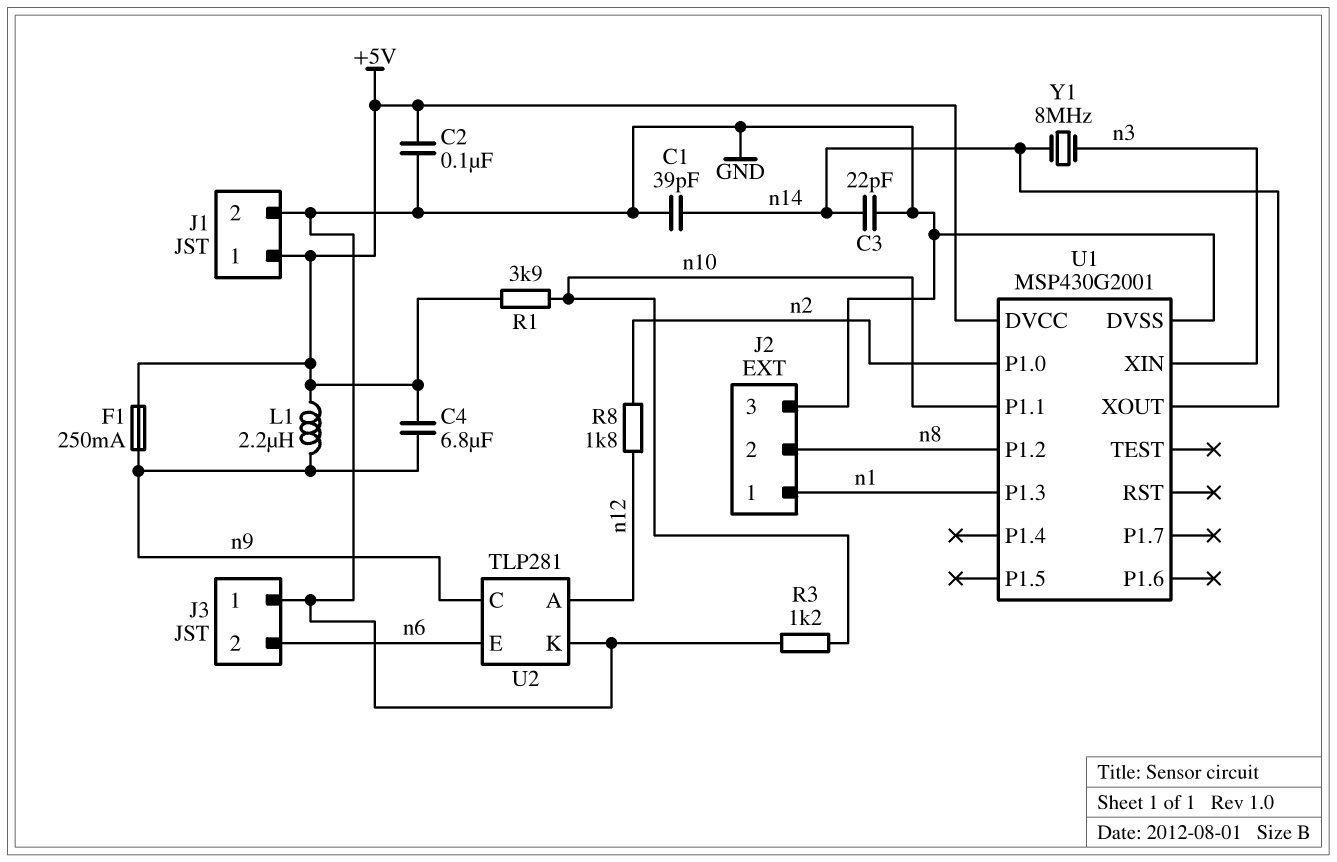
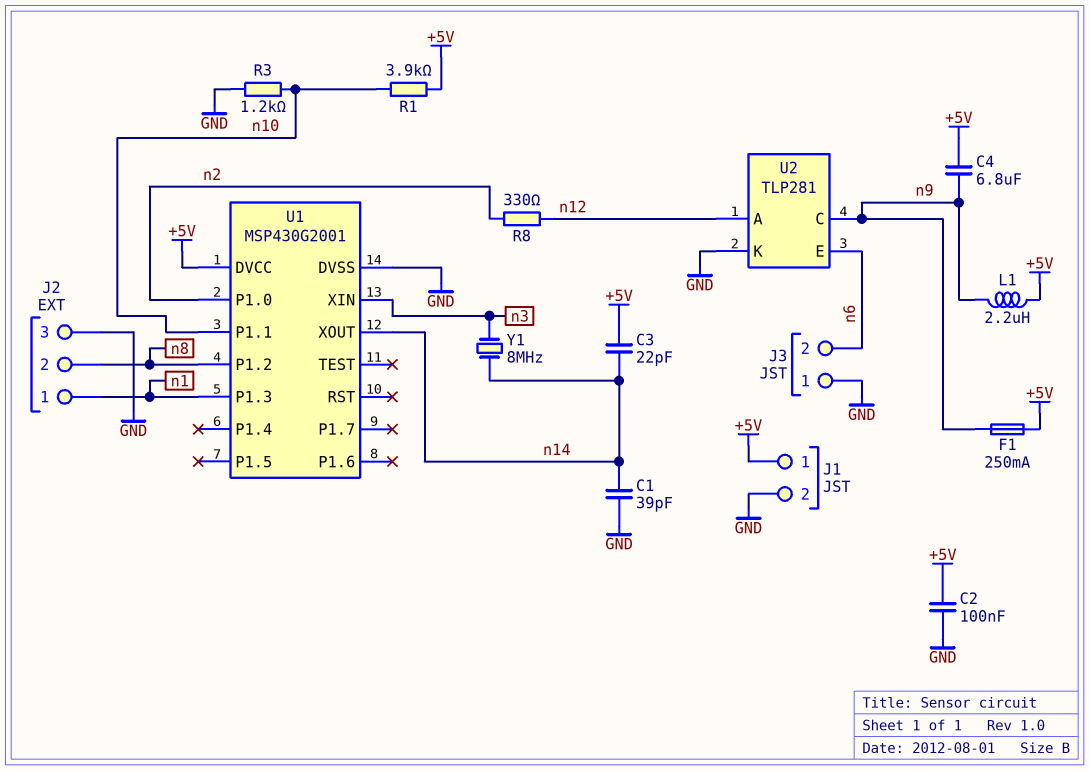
C3: 22pF (GND, n14) -> 22pF (+5V, n14)
R8: 1.8k (n2, n12) -> 330 (n2, n12)

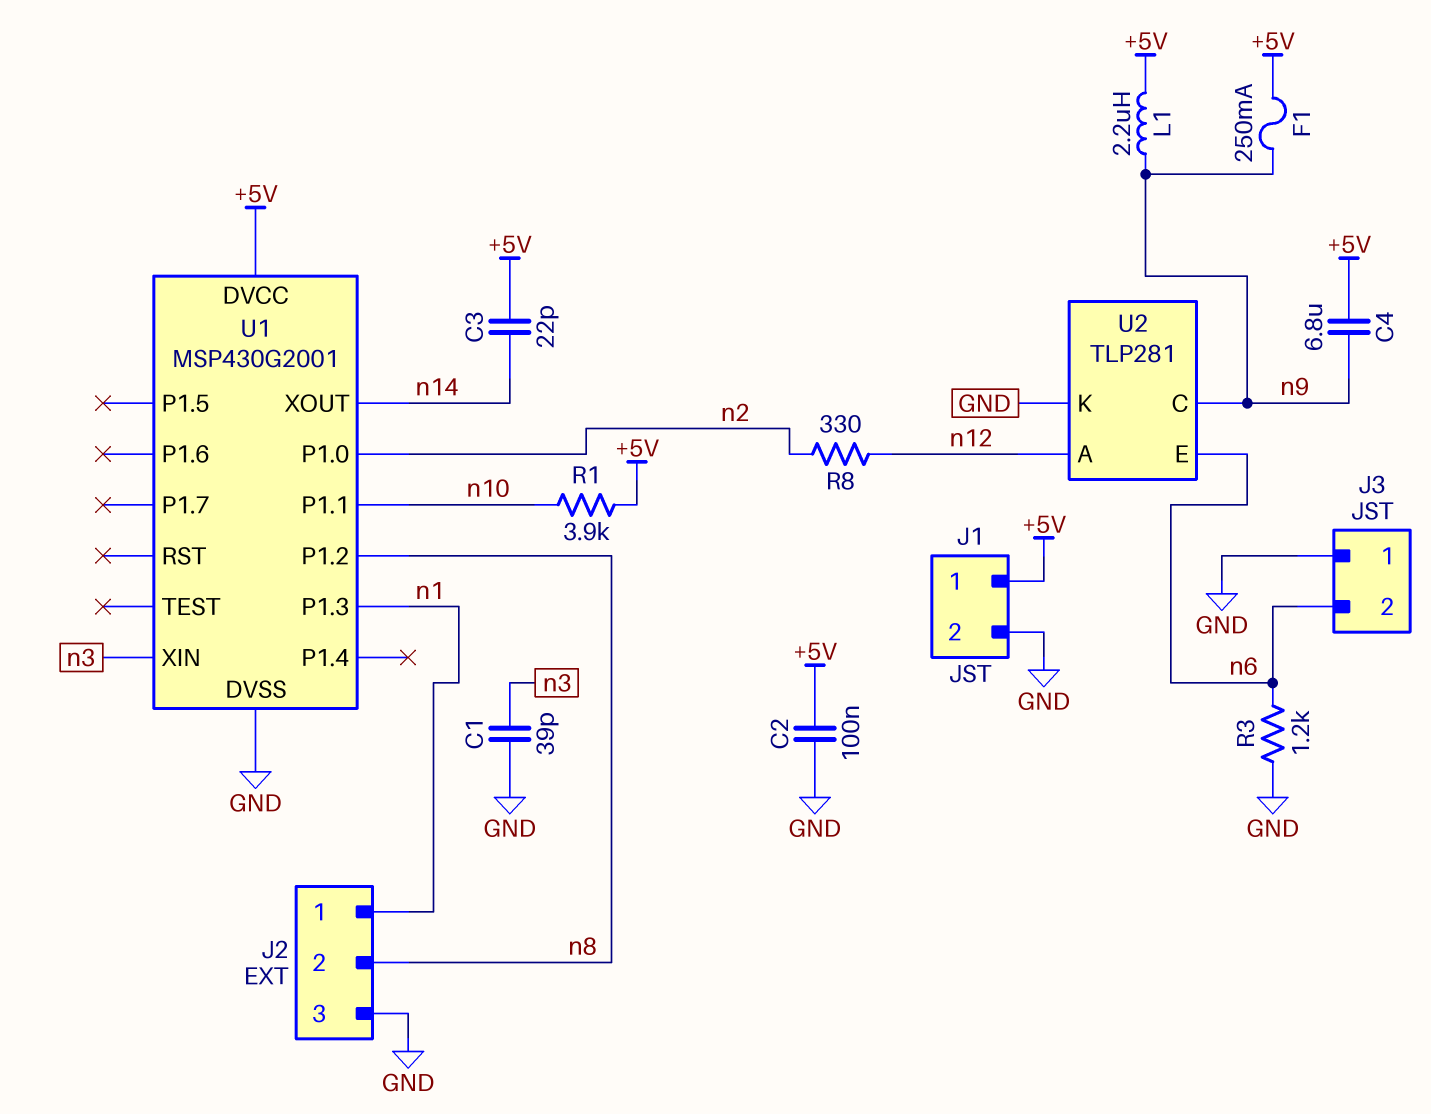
C1: 39pF (GND, n14) -> 39pF (GND, n3)
R3: 1.2k (GND, n10) -> 1.2k (GND, n6)
Y1: 8MHz (n3, n14) -> none

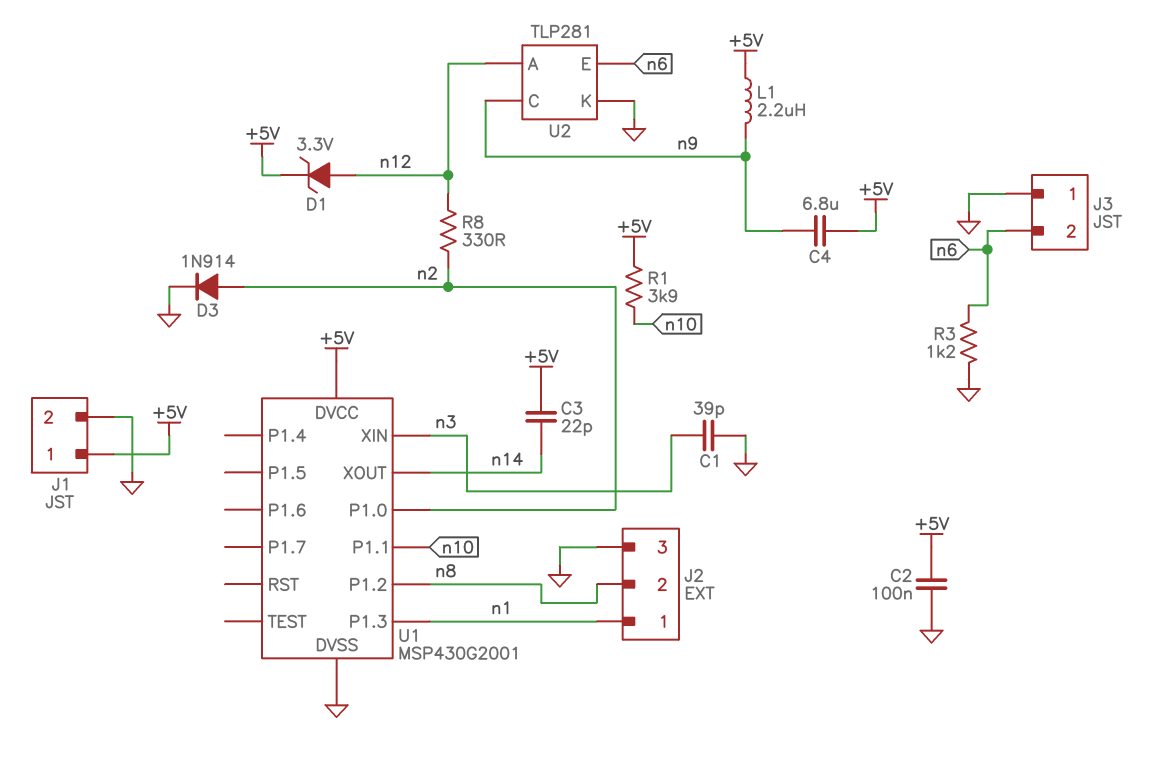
D1: none -> zener 3.3V (A n12, K +5V)
D3: none -> diode 1N914 (A n2, K GND)
F1: 250mA (+5V, n9) -> none

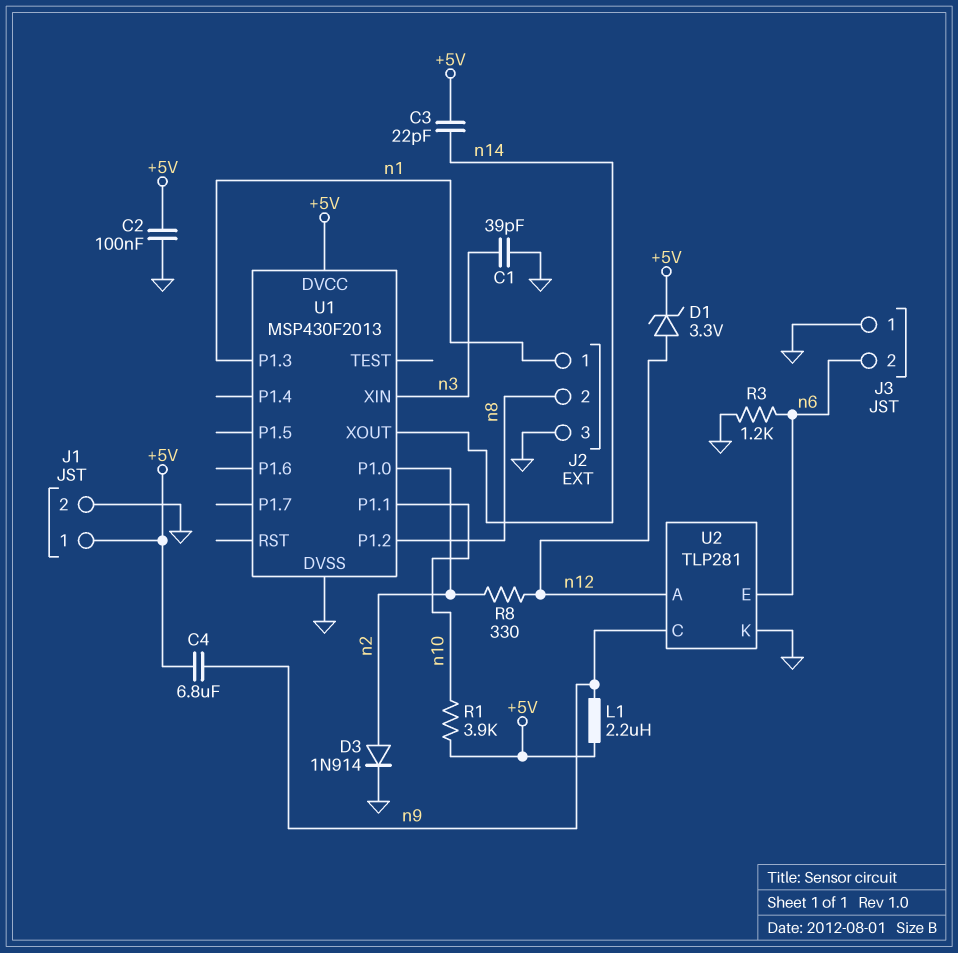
U1: MSP430G2001 -> MSP430F2013

